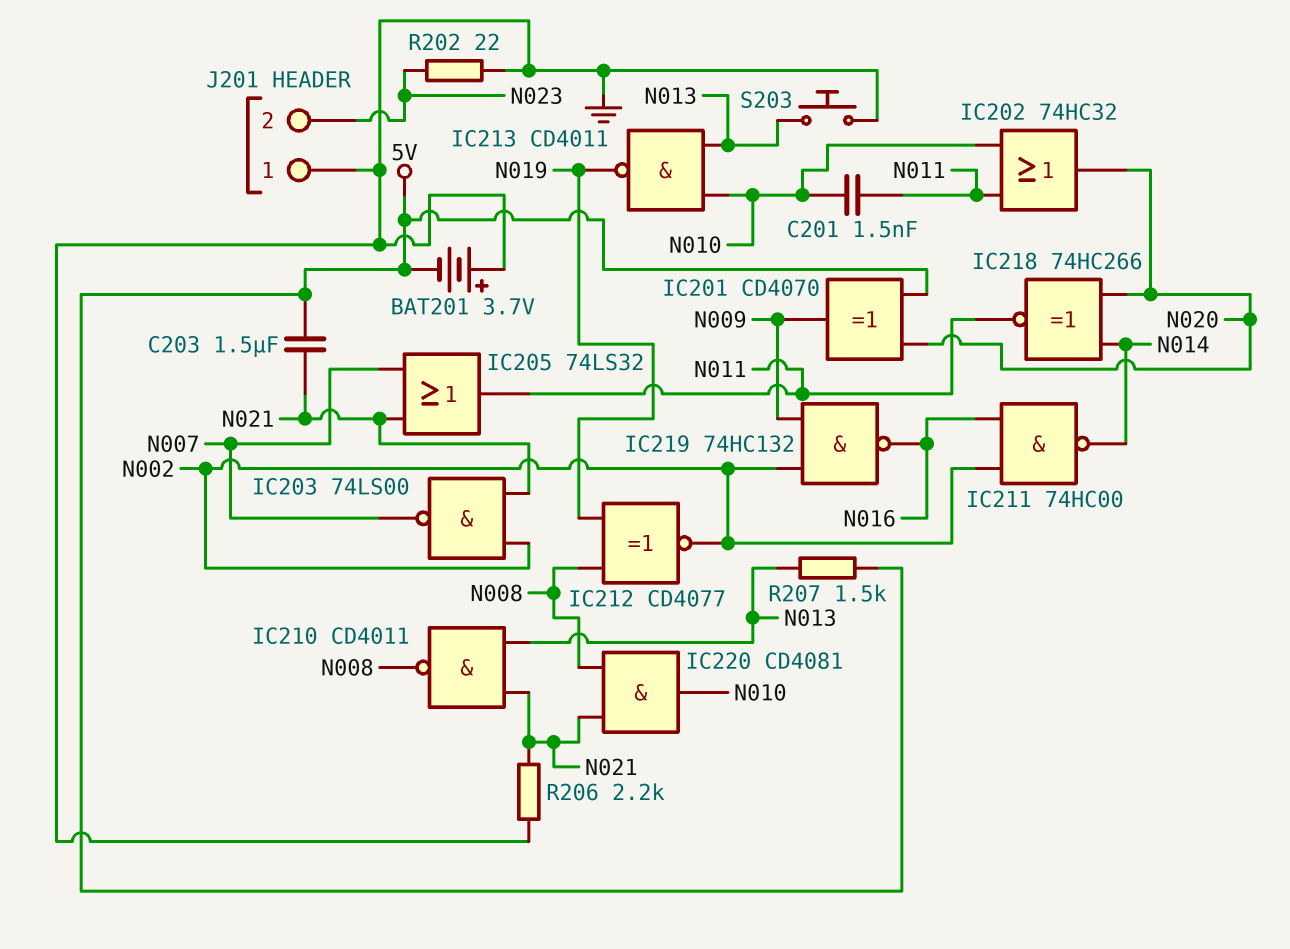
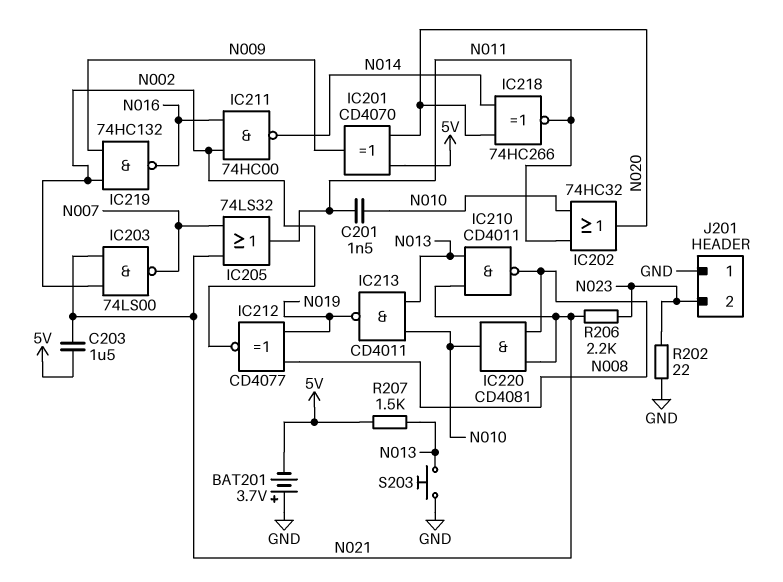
R206: 2.2k (GND, N021) -> 2.2k (N021, N023)

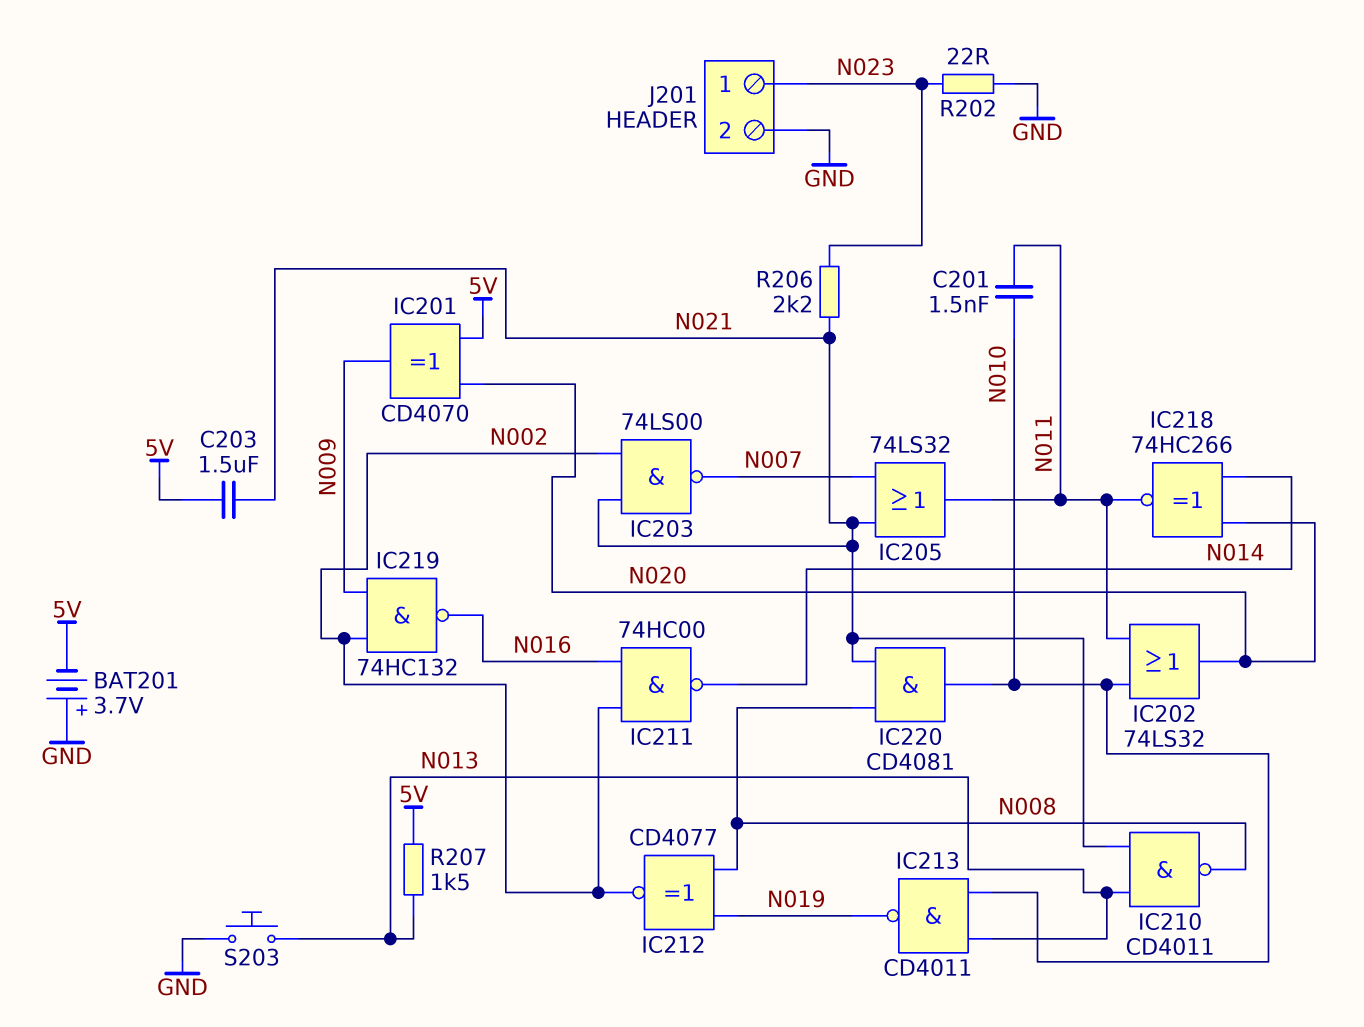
IC202: OR 74HC32 (in N010, in N011, out N020) -> OR 74LS32 (in N010, in N011, out N020)
J201 pin 1: GND -> N023
J201 pin 2: N023 -> GND

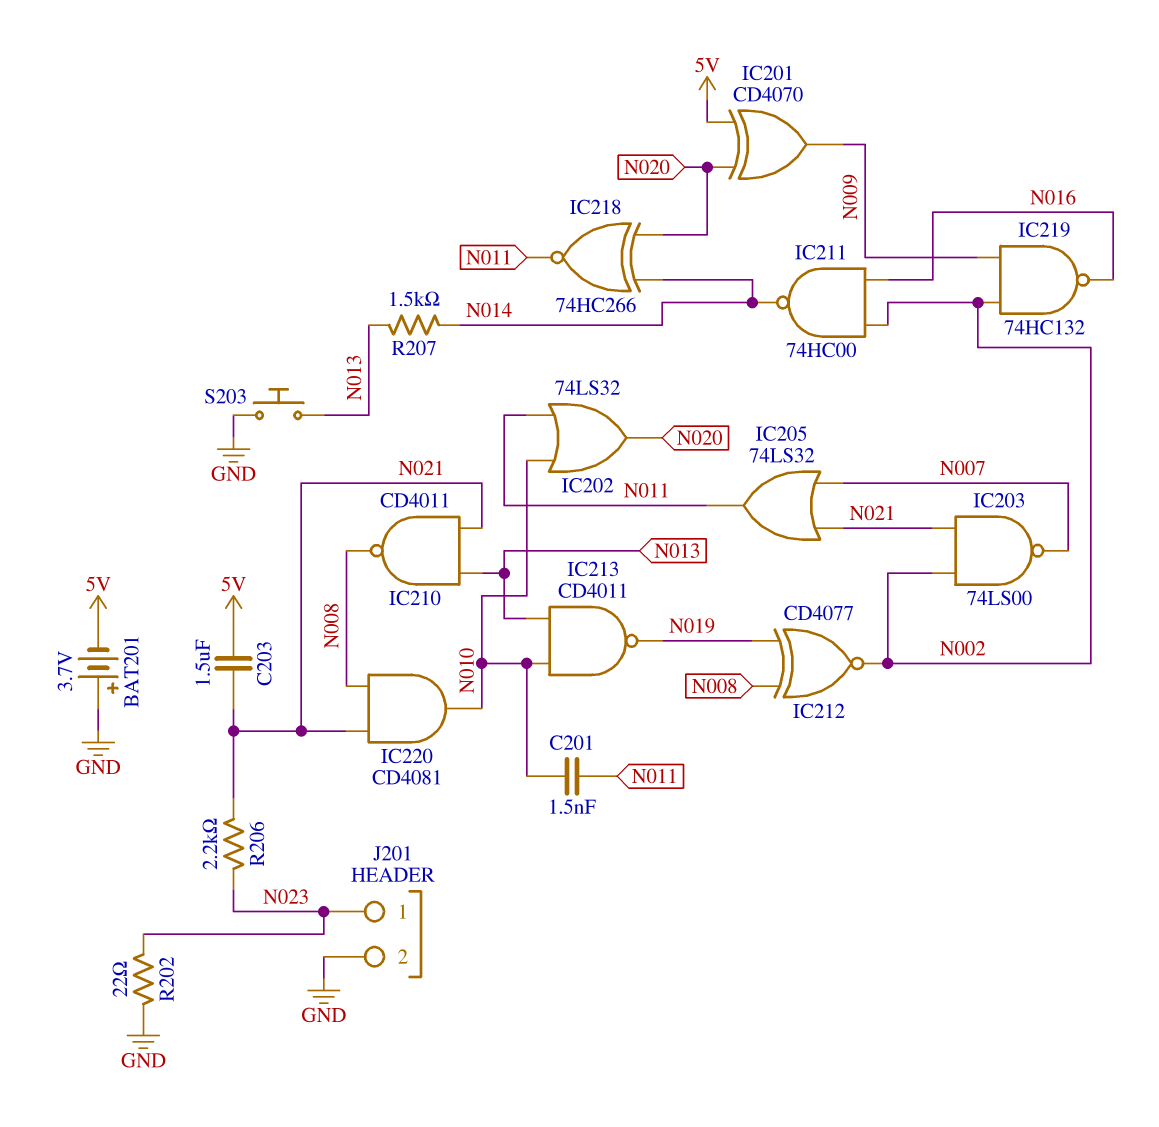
R207: 1.5k (5V, N013) -> 1.5k (N013, N014)

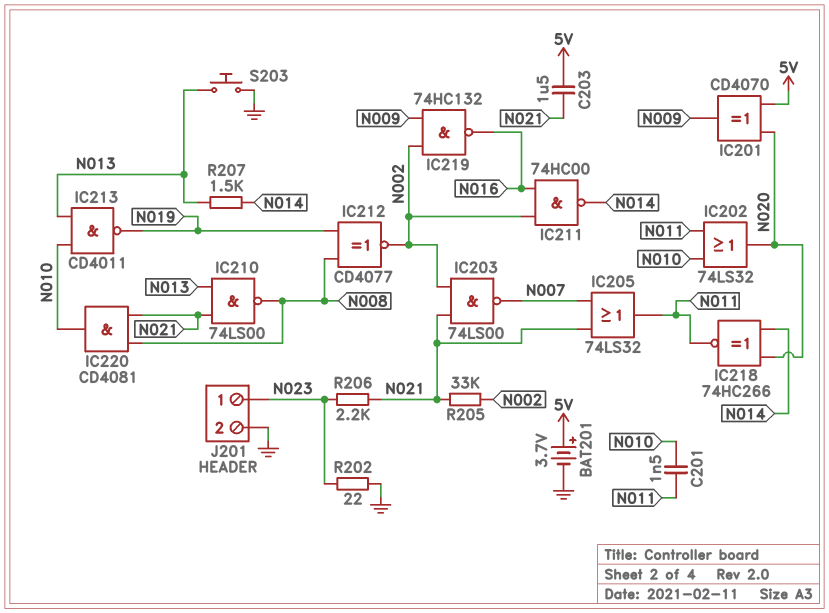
BAT201: 3.7V (plus GND, minus 5V) -> 3.7V (plus 5V, minus GND)
IC210: NAND CD4011 (in N013, in N021, out N008) -> NAND 74LS00 (in N013, in N021, out N008)
R205: none -> 33k (N002, N021)

